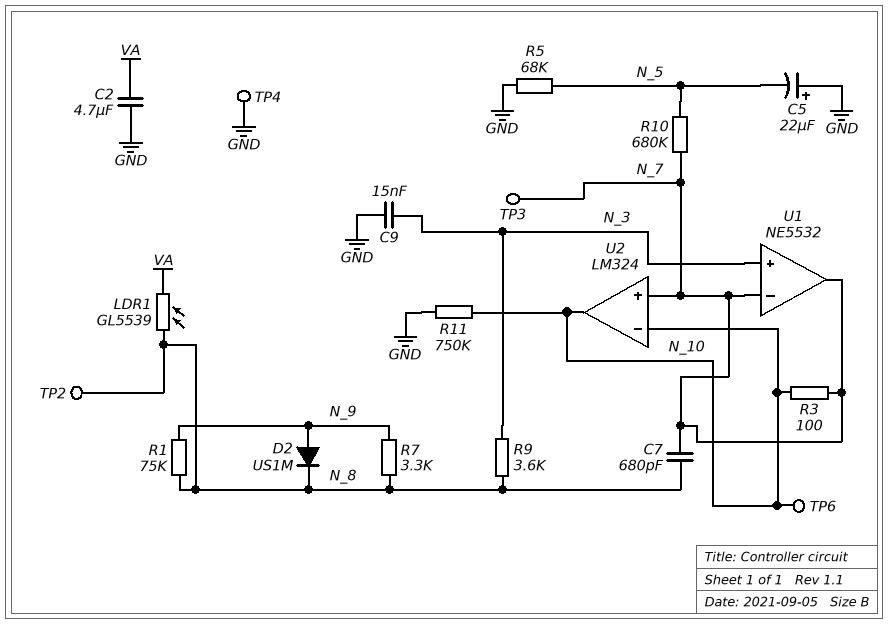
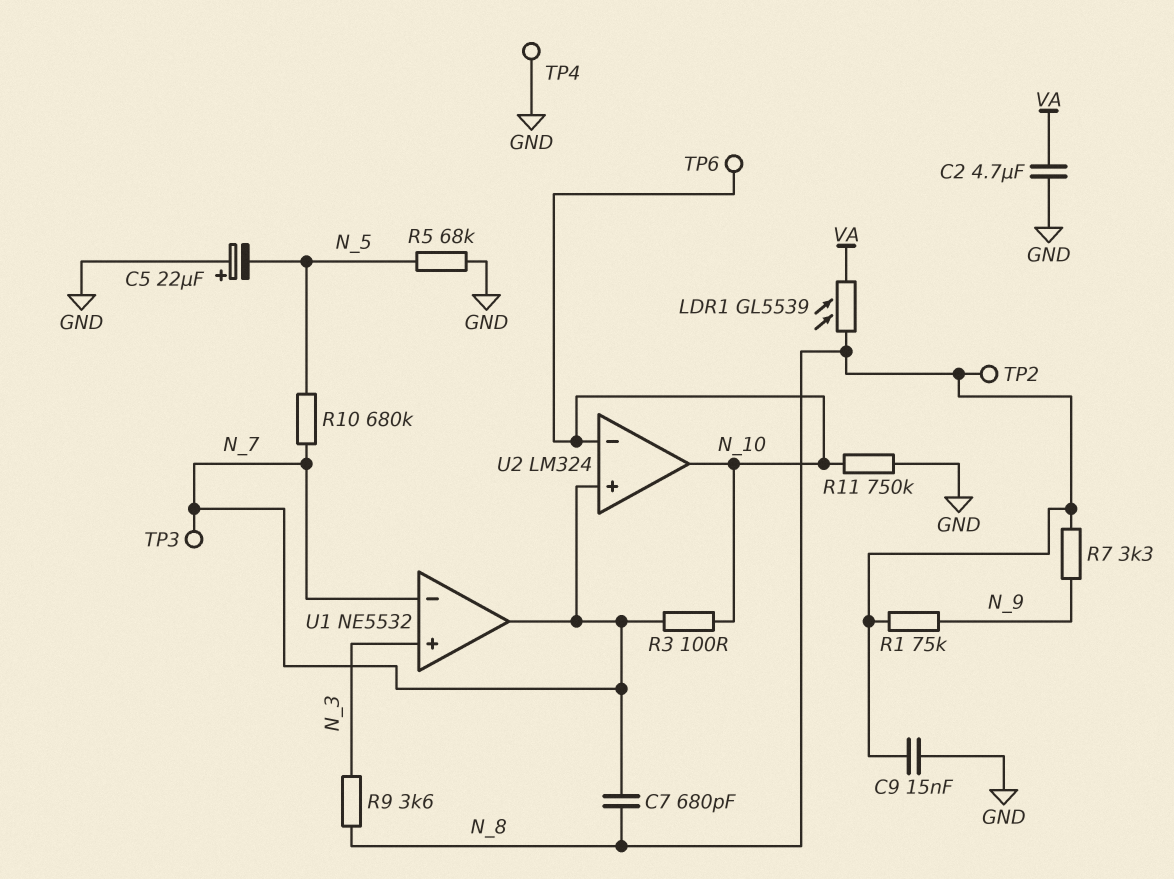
C9: 15nF (GND, N_3) -> 15nF (GND, N_8)
D2: diode US1M (A N_9, K N_8) -> none

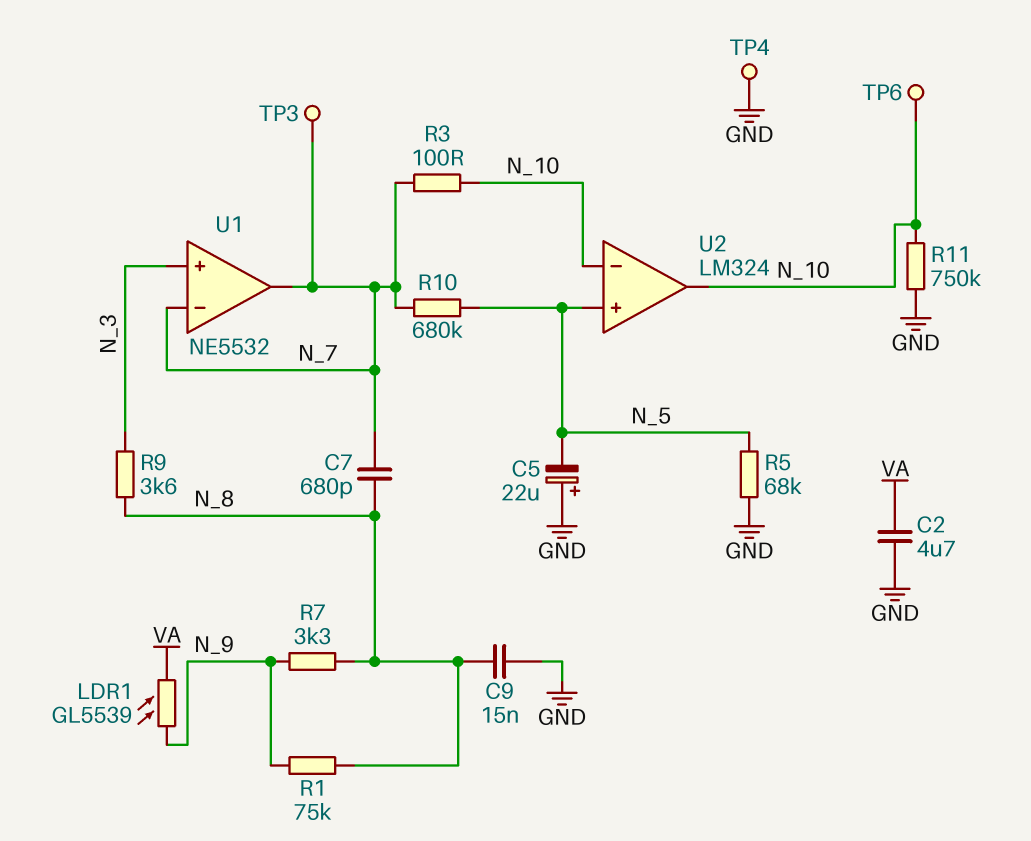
LDR1: GL5539 (N_8, VA) -> GL5539 (N_9, VA)
TP2: test point (N_8) -> none
U2 pin in+: N_7 -> N_5

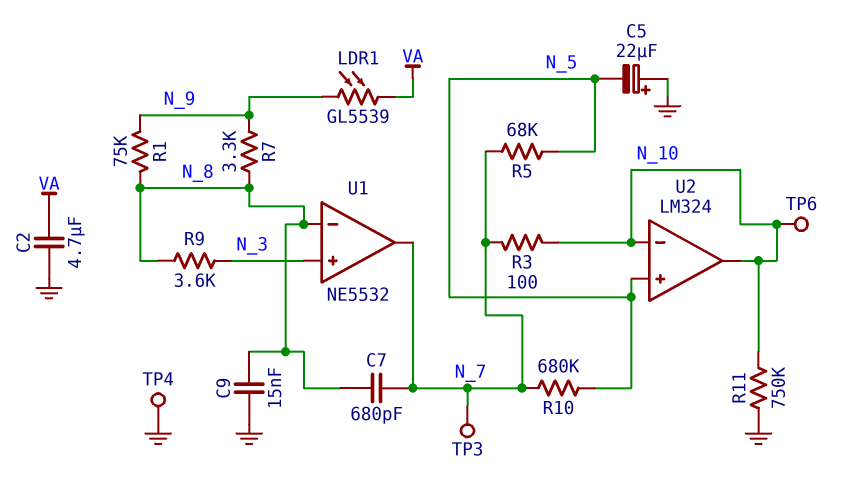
R5: 68k (GND, N_5) -> 68k (N_5, N_7)
U1 pin in-: N_7 -> N_8

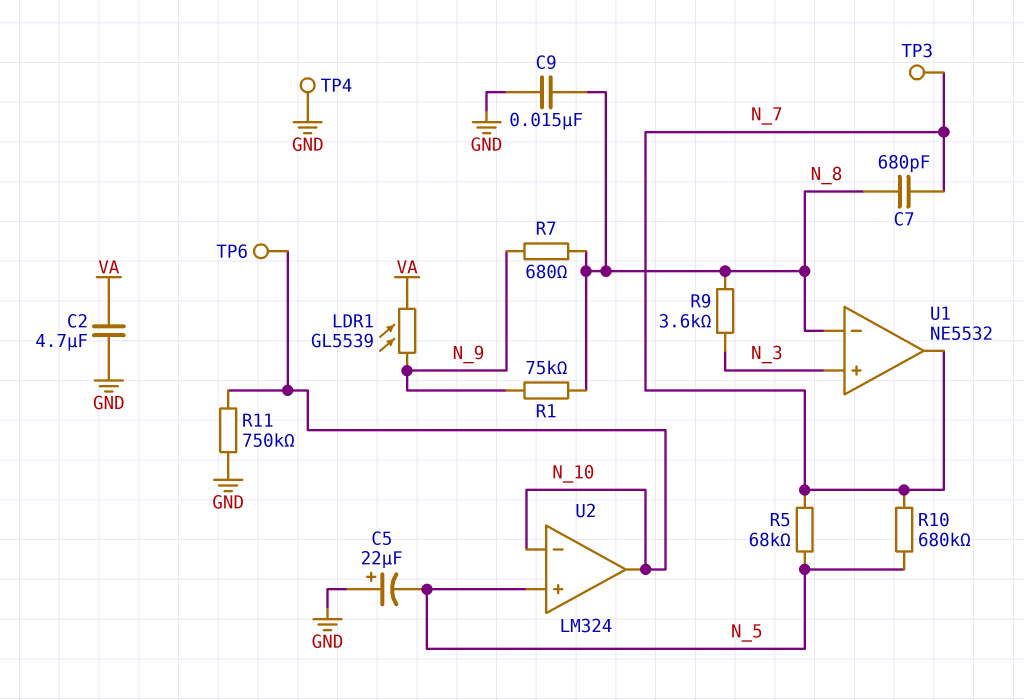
R3: 100 (N_7, N_10) -> none
R7: 3.3k (N_8, N_9) -> 680 (N_8, N_9)

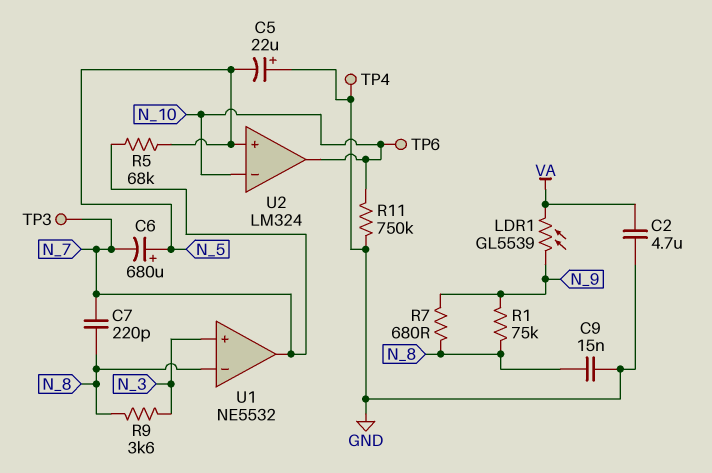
C6: none -> 680uF (plus N_5, minus N_7)
C7: 680pF (N_7, N_8) -> 220pF (N_7, N_8)
R10: 680k (N_5, N_7) -> none

